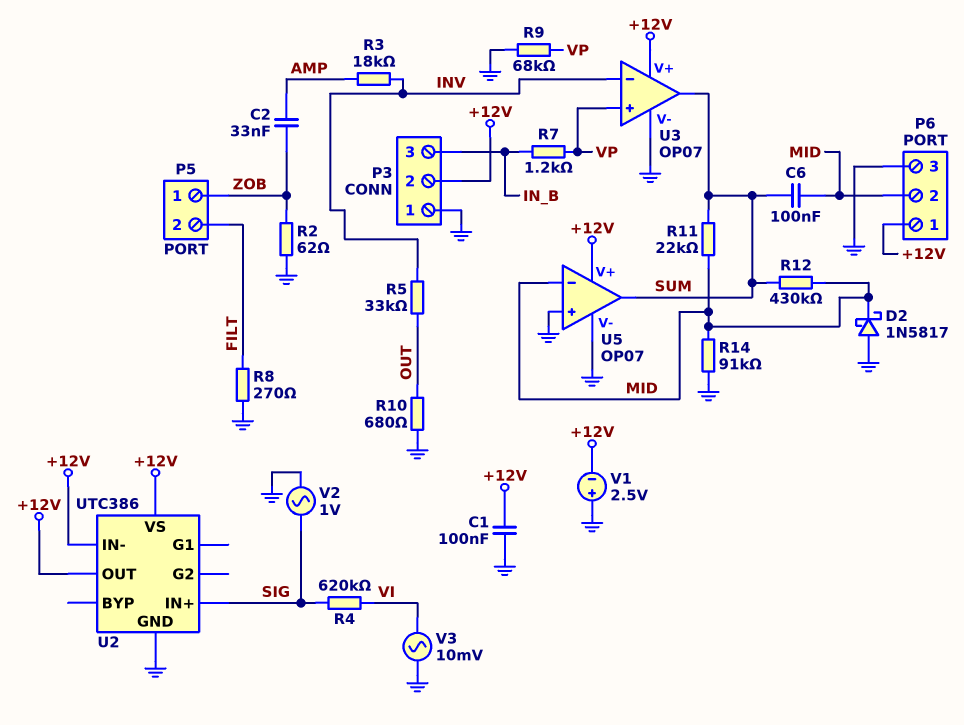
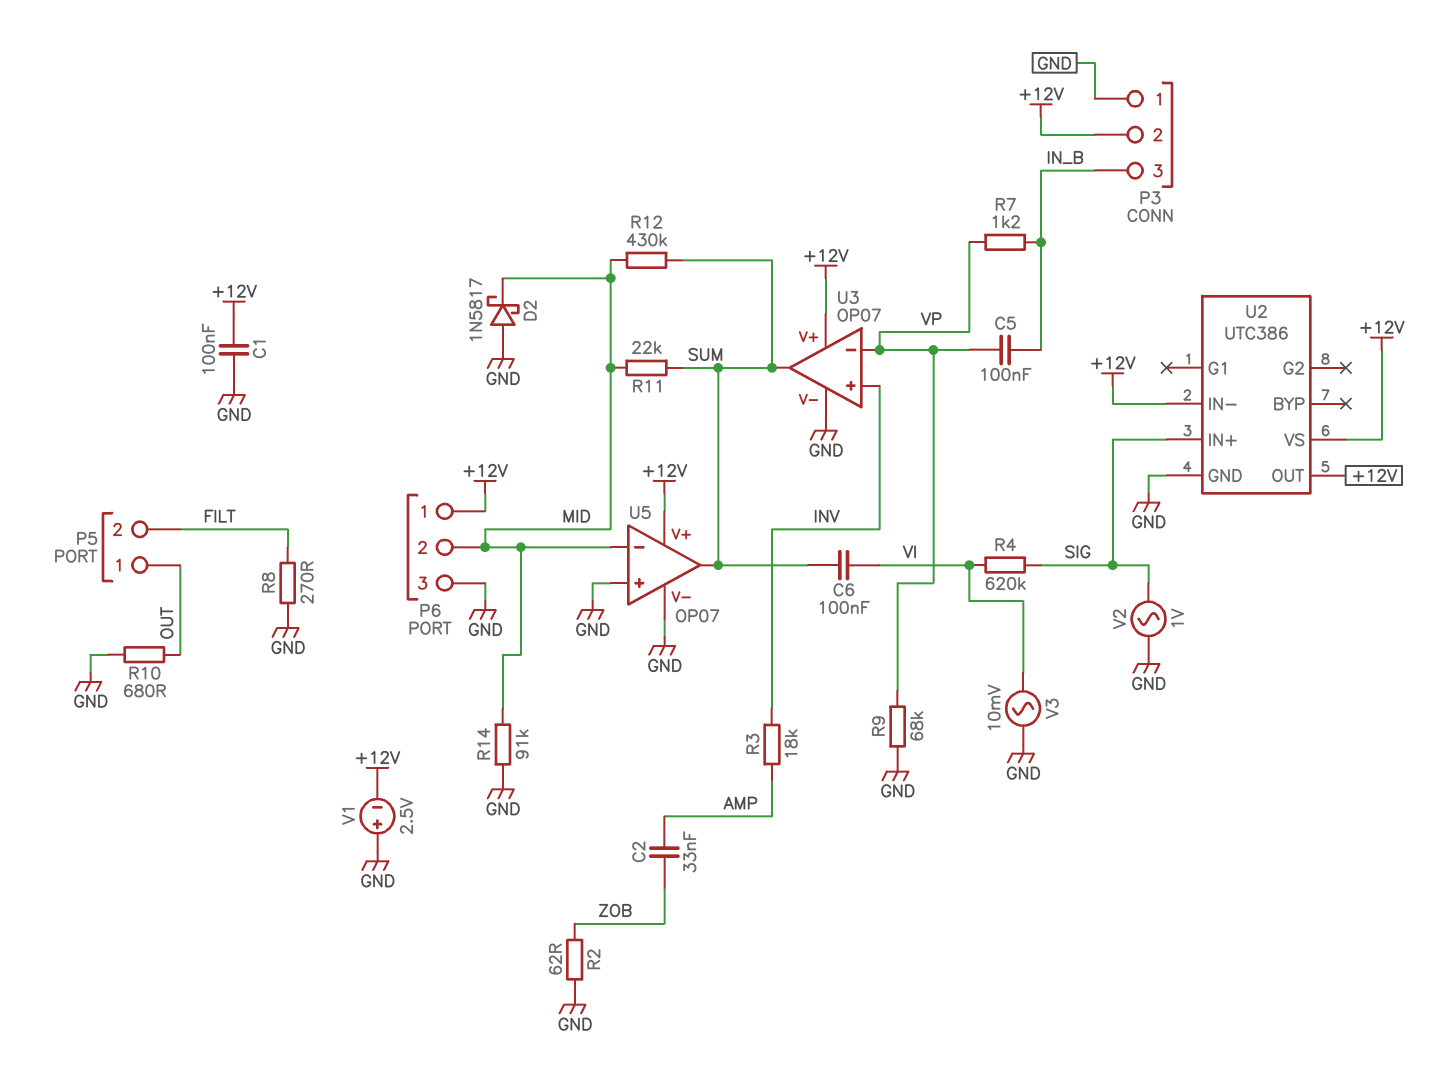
C5: none -> 100nF (IN_B, VP)
C6: 100nF (MID, SUM) -> 100nF (SUM, VI)
P5 pin 1: ZOB -> OUT
R5: 33k (INV, OUT) -> none
U3 pin in+: VP -> INV
U3 pin in-: INV -> VP

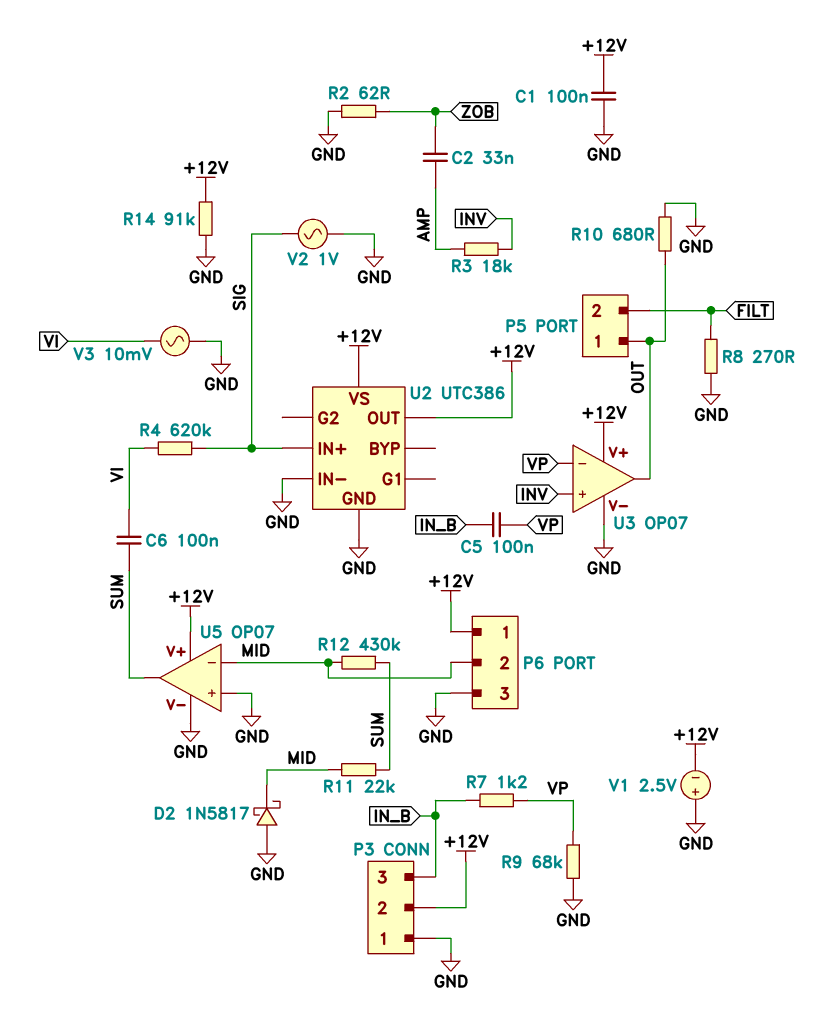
R14: 91k (GND, MID) -> 91k (+12V, GND)
U2 pin IN-: +12V -> GND
U3 pin out: SUM -> OUT

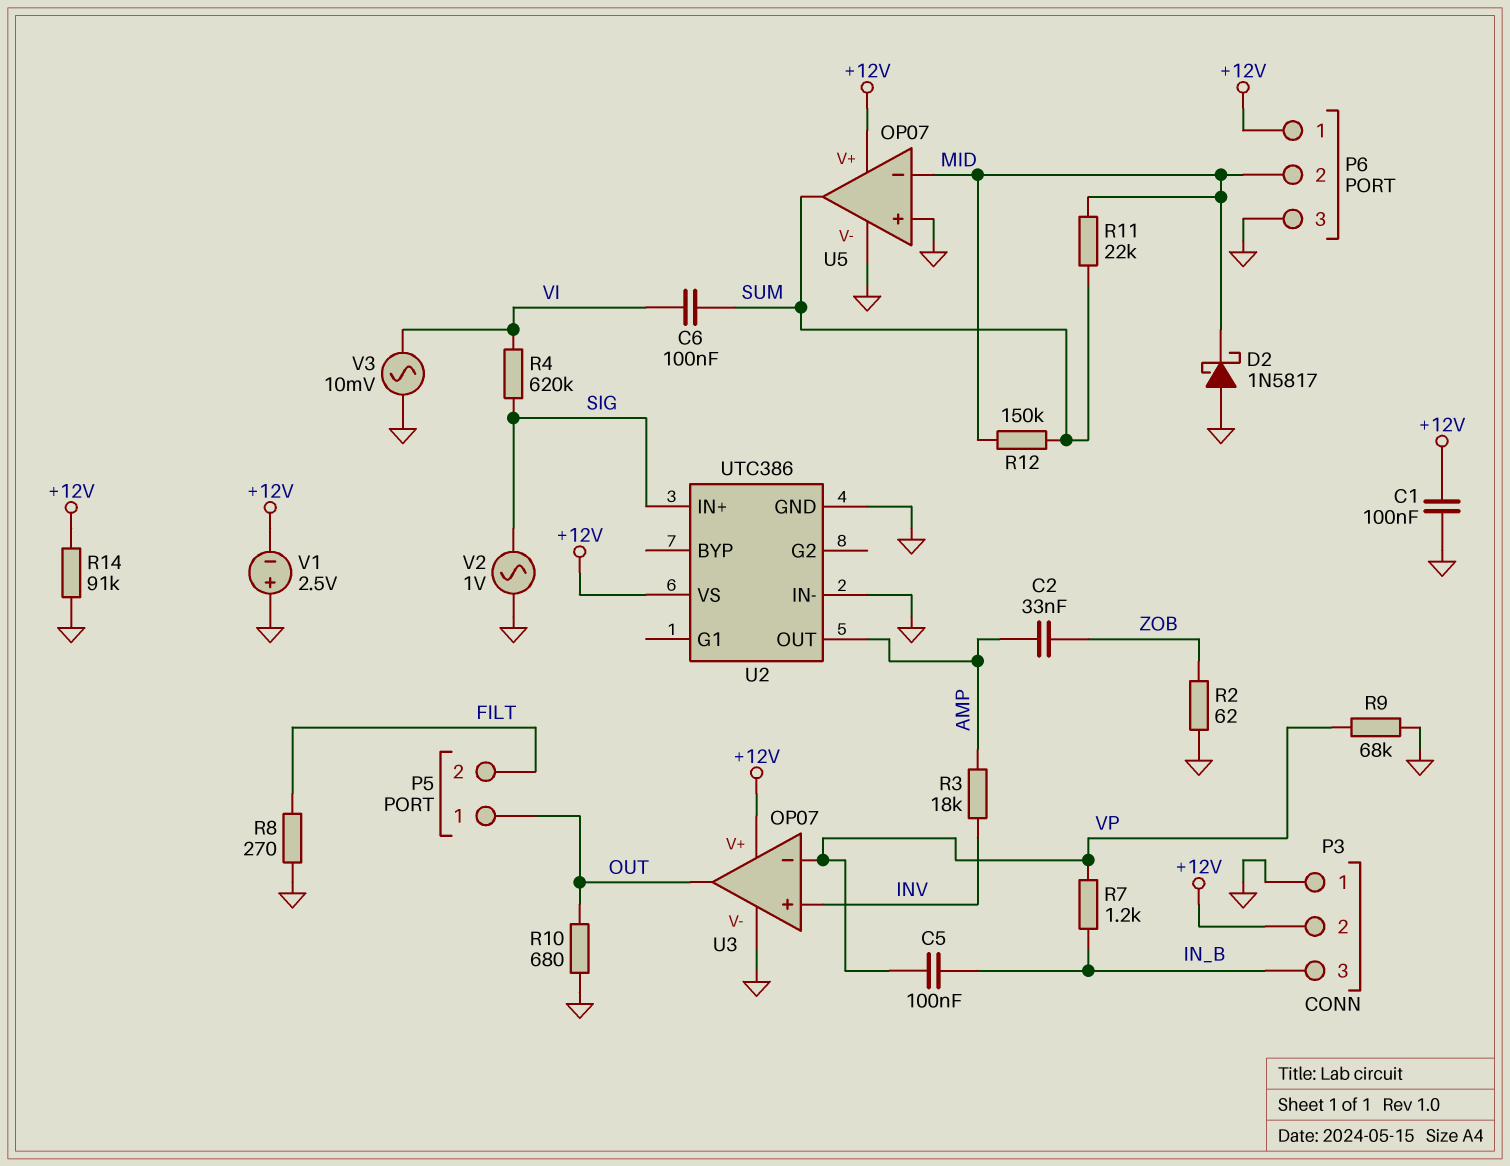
R12: 430k (MID, SUM) -> 150k (MID, SUM)
U2 pin OUT: +12V -> AMP

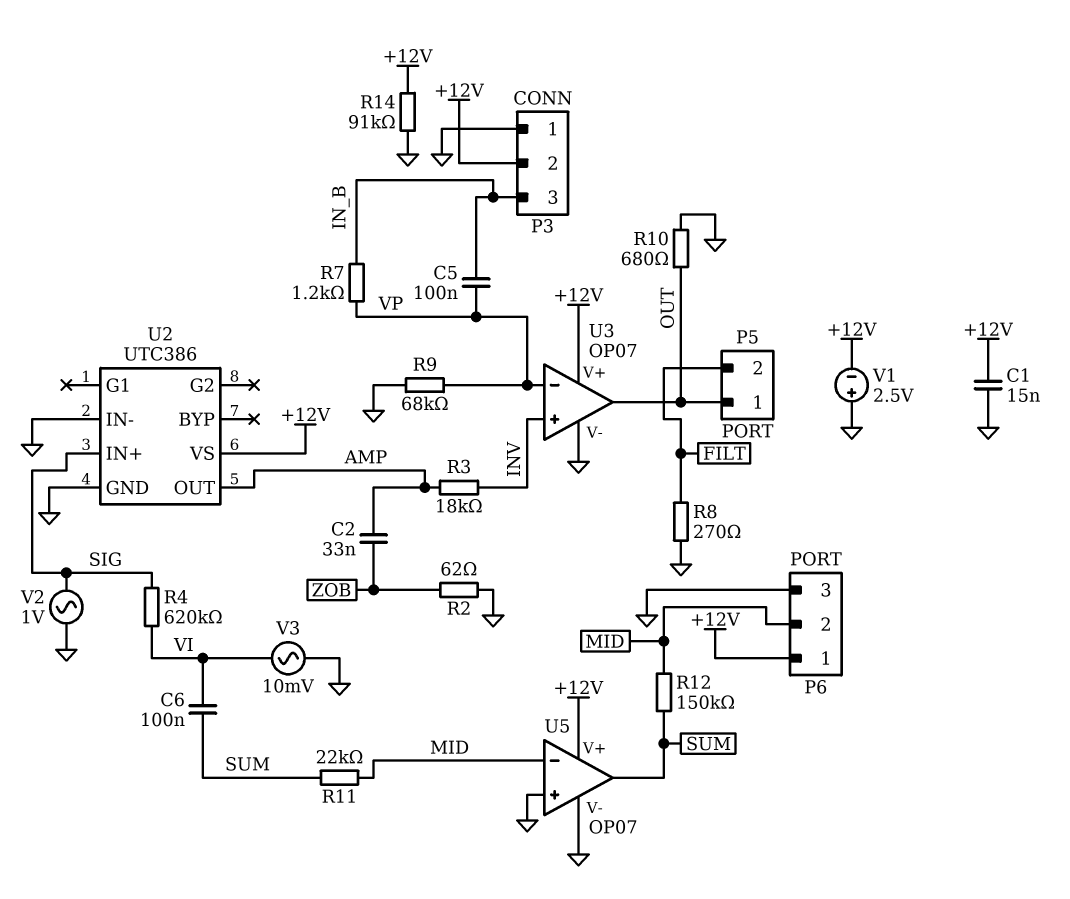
C1: 100nF (+12V, GND) -> 15nF (+12V, GND)
D2: schottky 1N5817 (A GND, K MID) -> none

